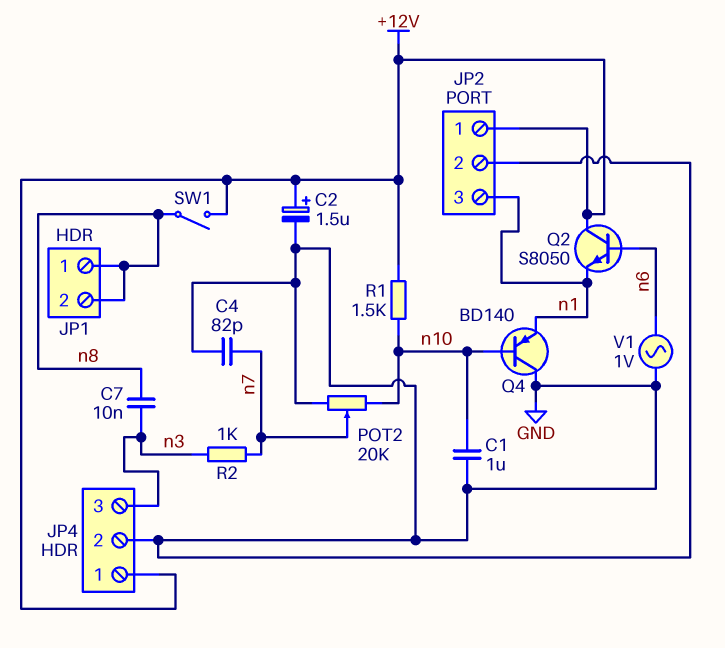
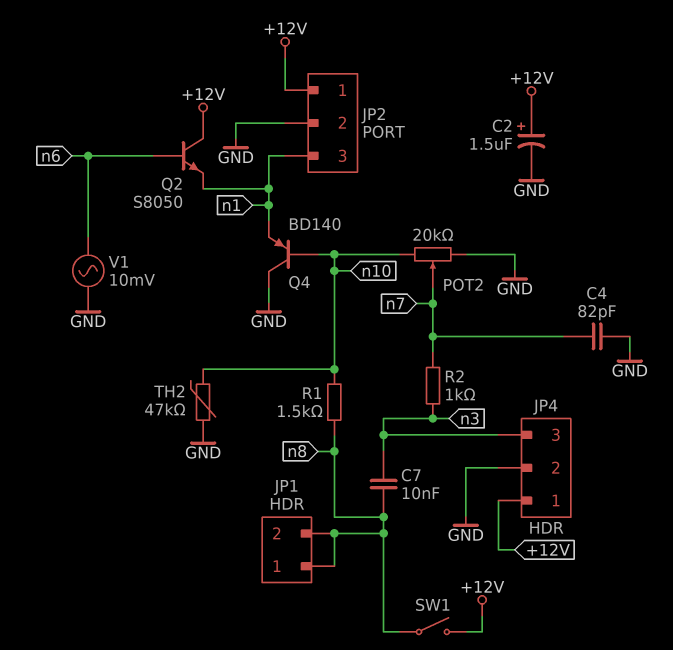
C1: 1uF (GND, n10) -> none
R1: 1.5k (+12V, n10) -> 1.5k (n8, n10)
TH2: none -> 47k (GND, n10)
V1: AC 1V (GND, n6) -> AC 10mV (GND, n6)

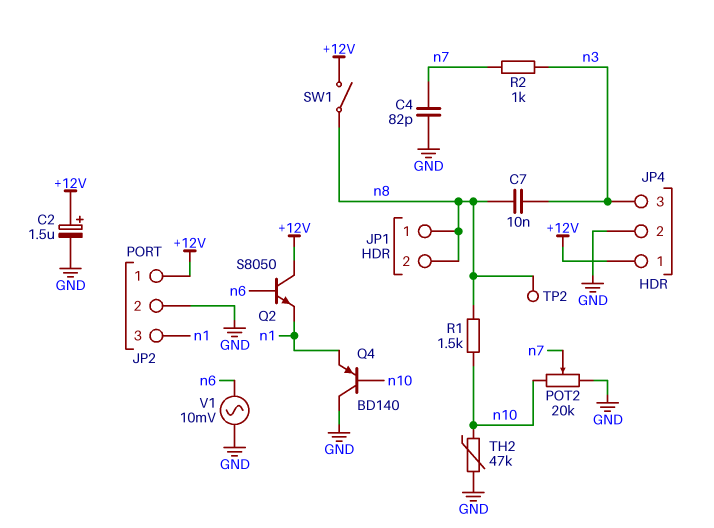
TP2: none -> test point (n8)

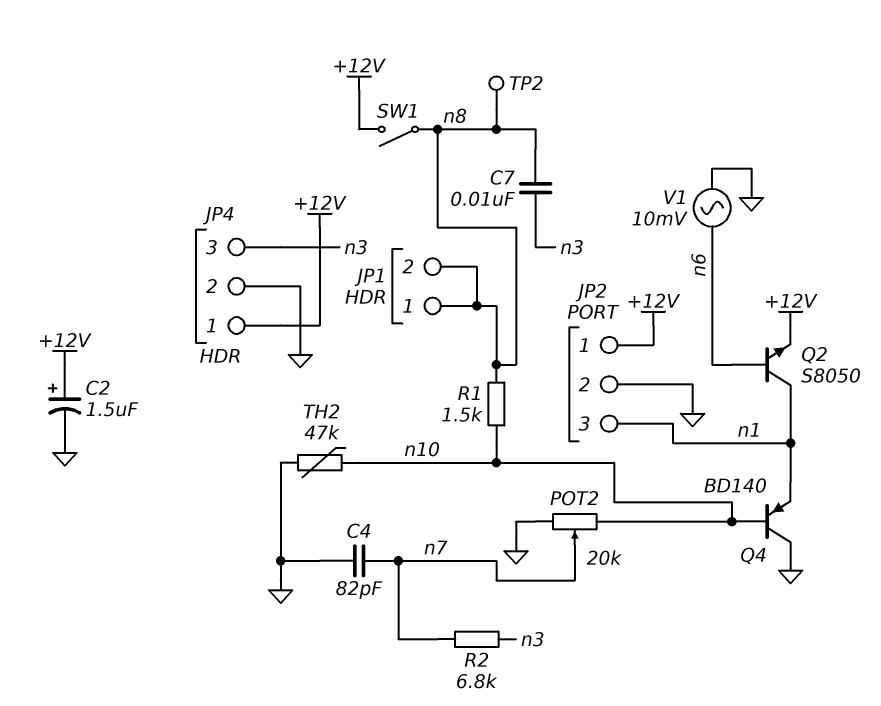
Q2: NPN S8050 (B n6, C +12V, E n1) -> NPN S8050 (B n6, C n1, E +12V)
R2: 1k (n3, n7) -> 6.8k (n3, n7)

